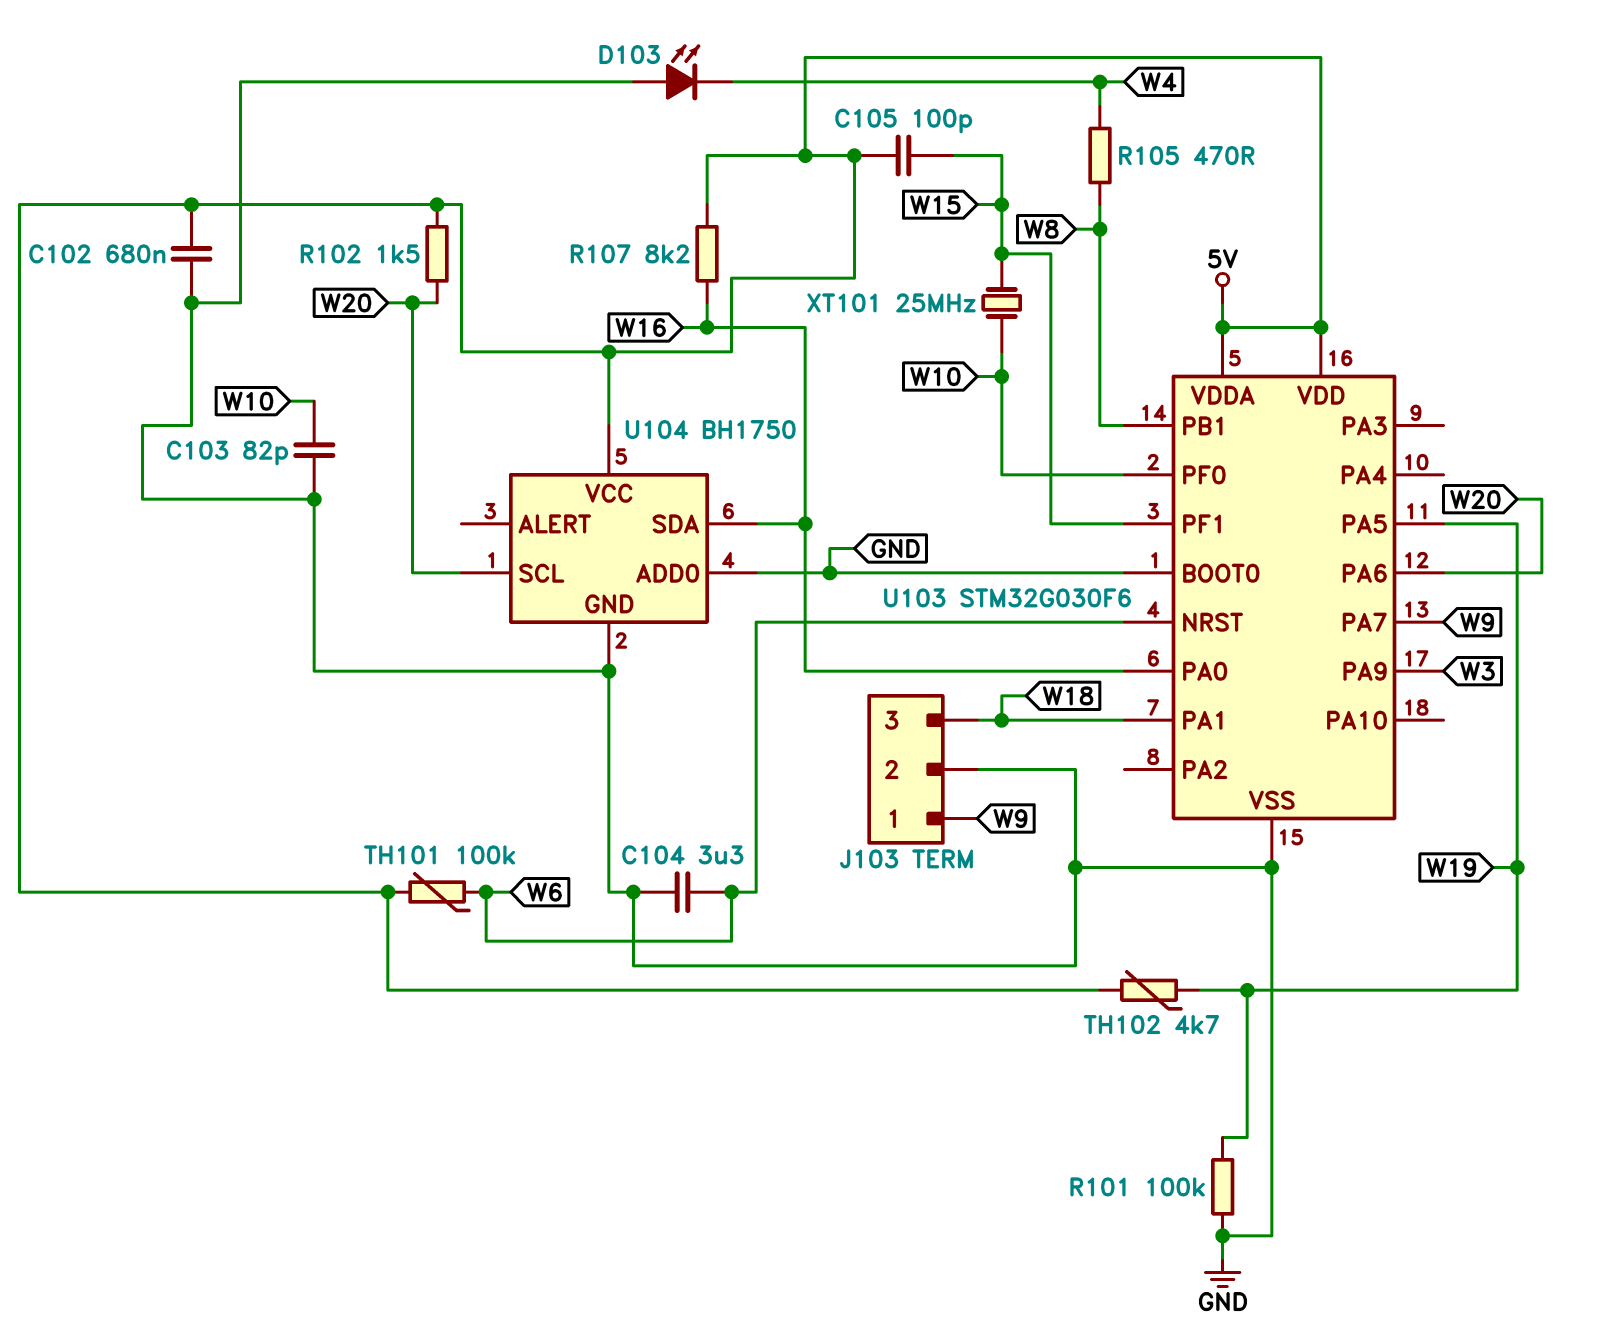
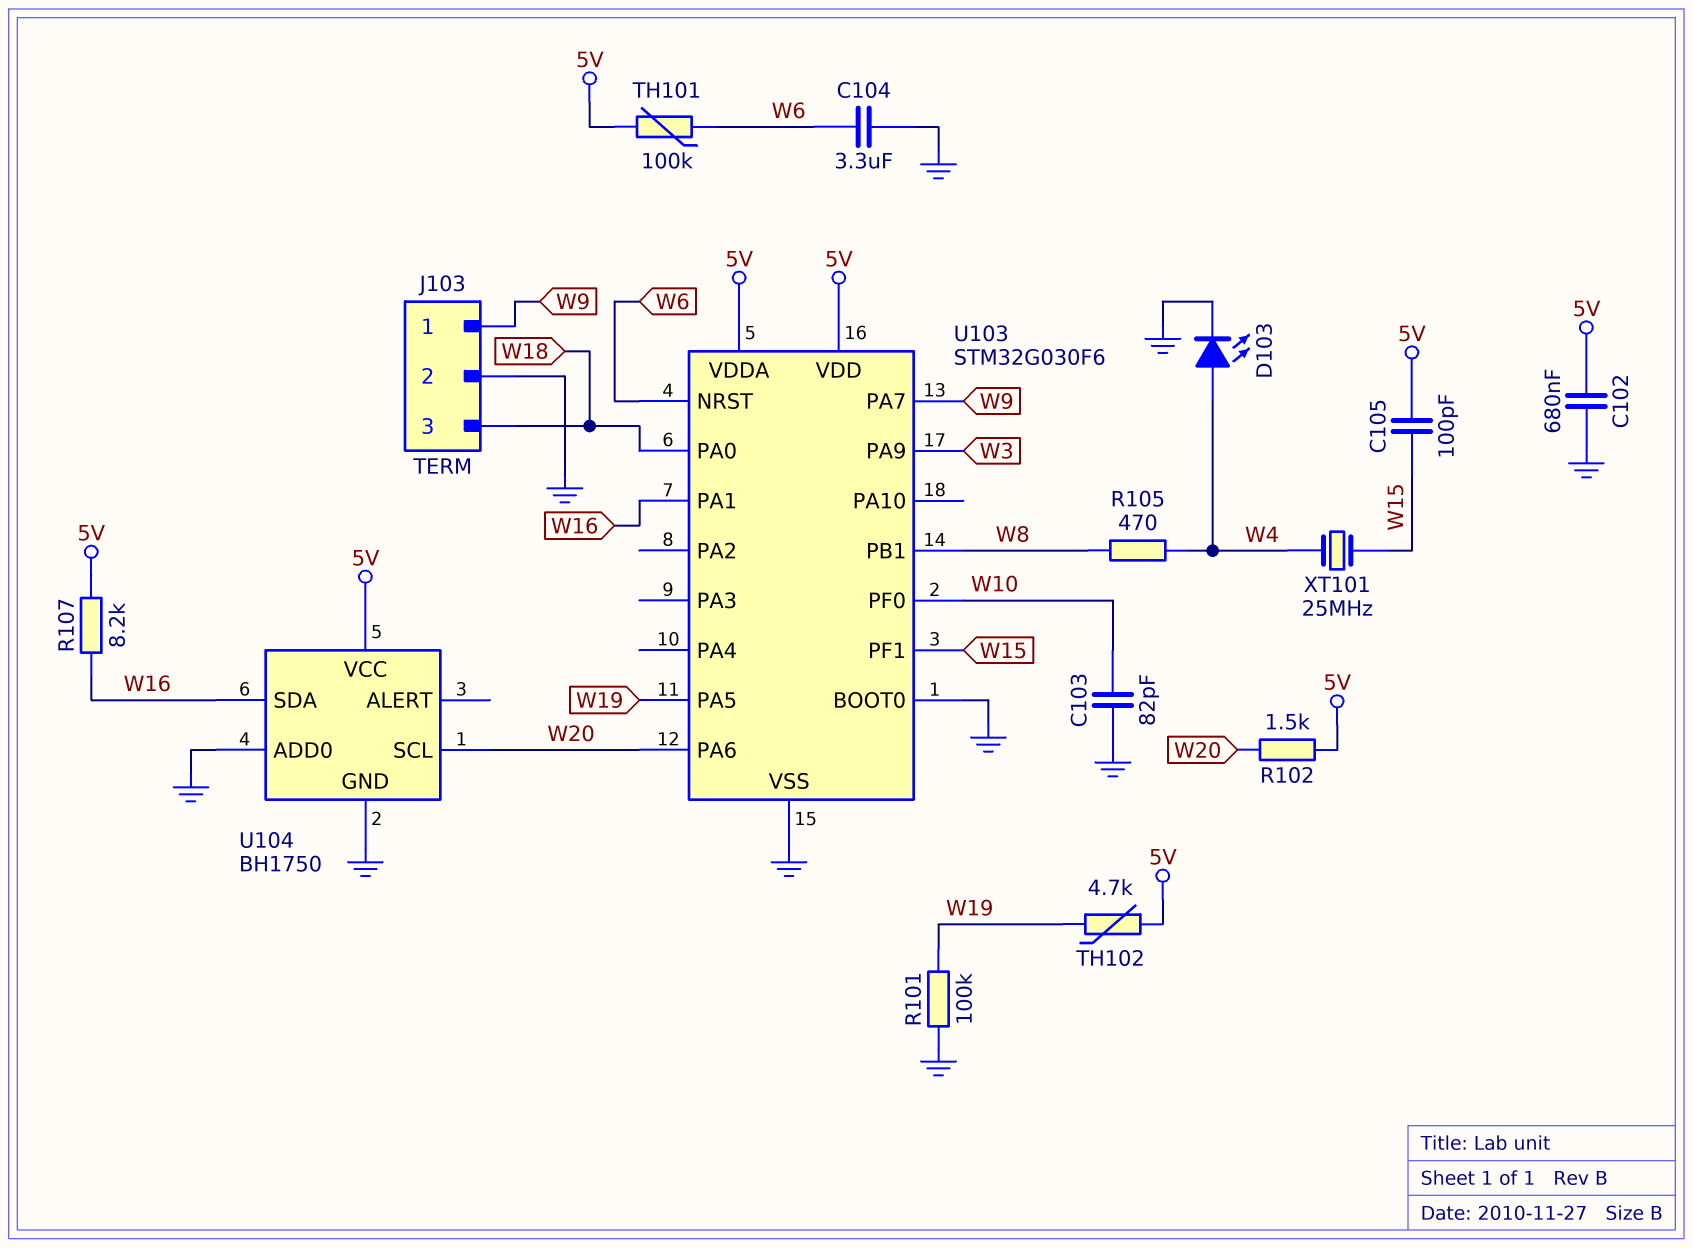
D103: LED (A GND, K W4) -> LED (A W4, K GND)
U103 pin PA0: W16 -> W18
U103 pin PA1: W18 -> W16
XT101: 25MHz (W10, W15) -> 25MHz (W4, W15)

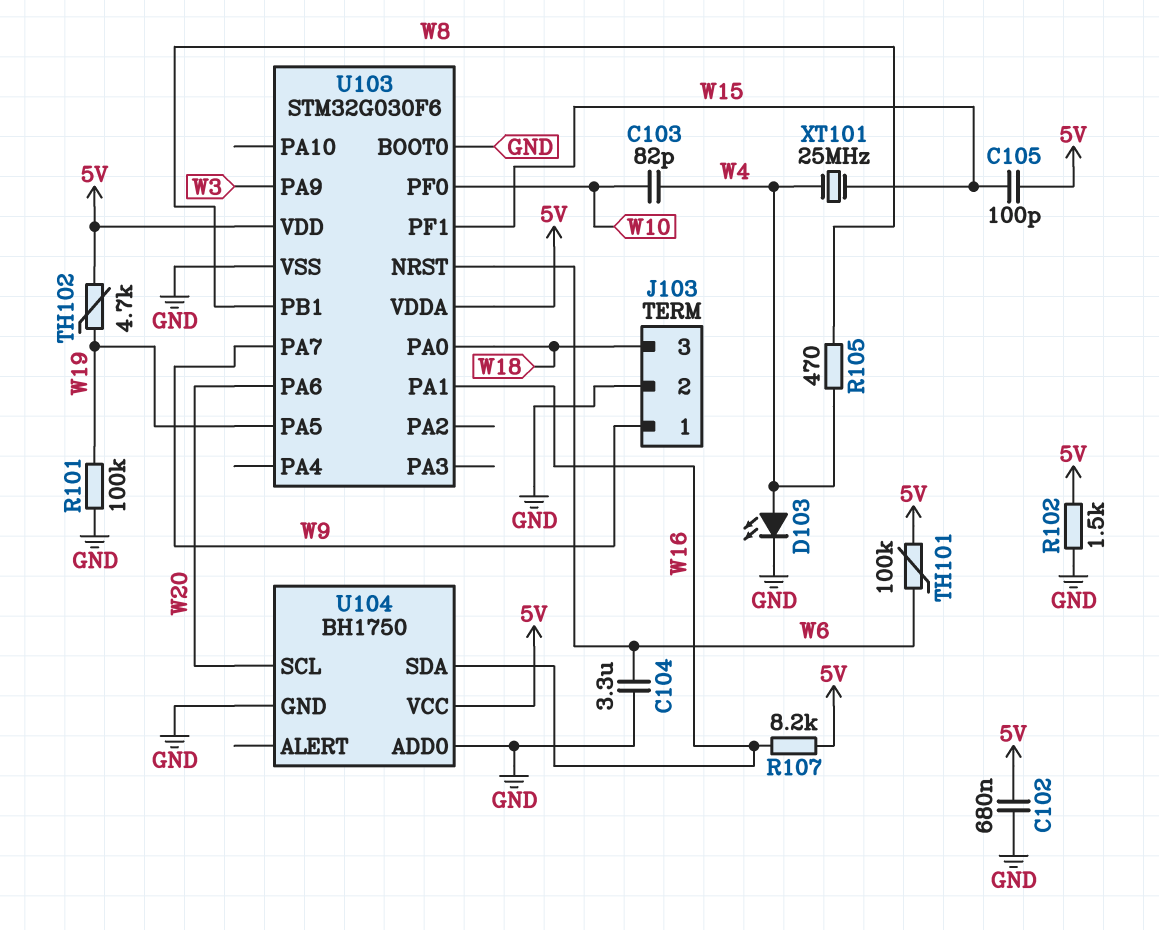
C103: 82pF (GND, W10) -> 82pF (W4, W10)
R102: 1.5k (5V, W20) -> 1.5k (5V, GND)

